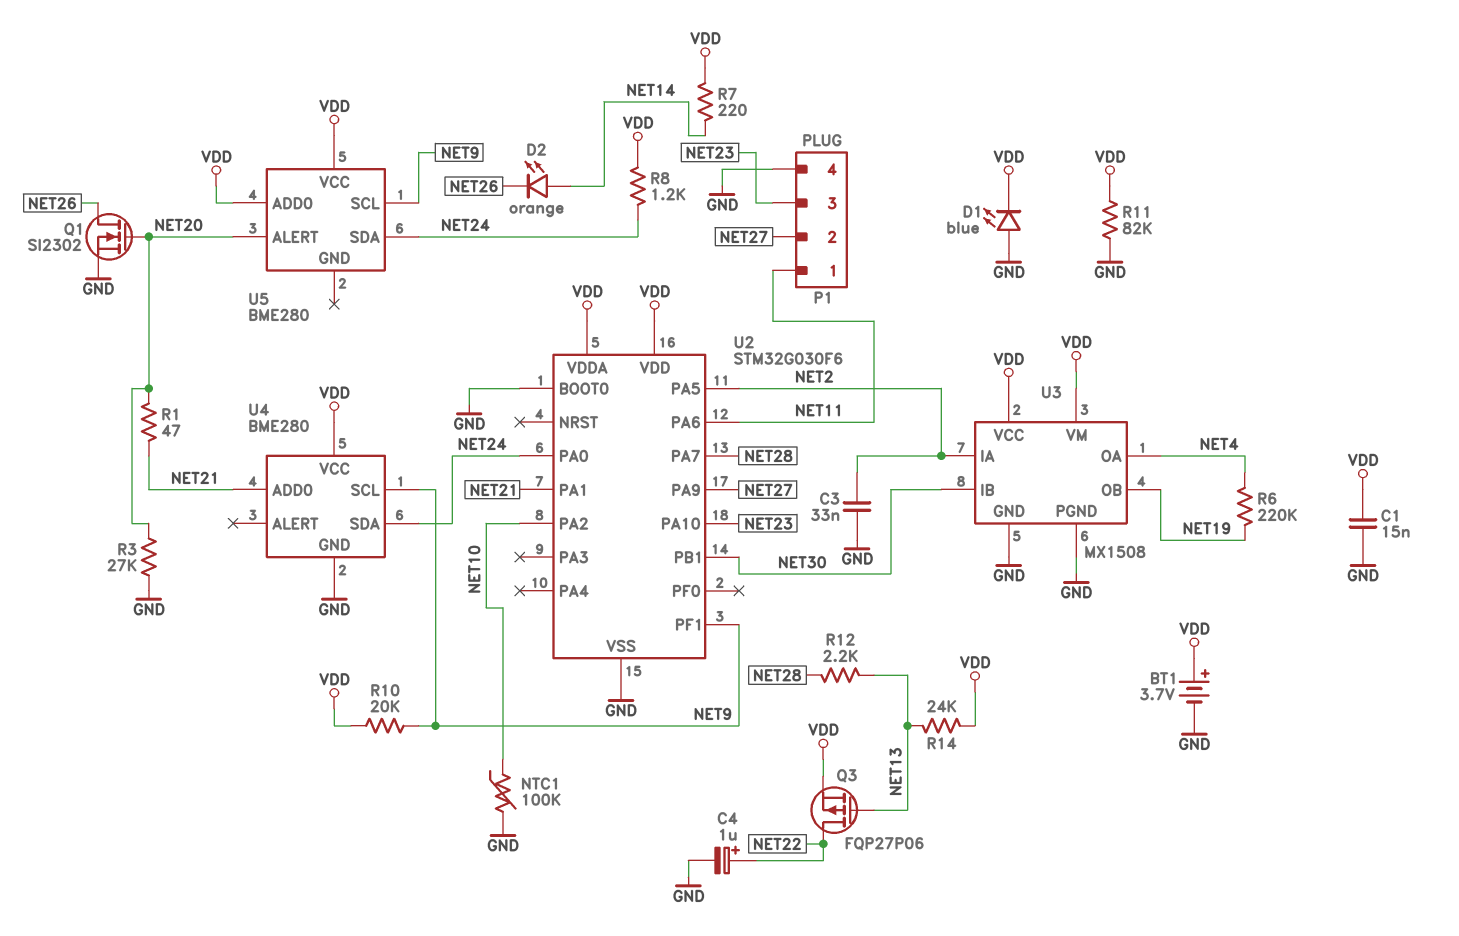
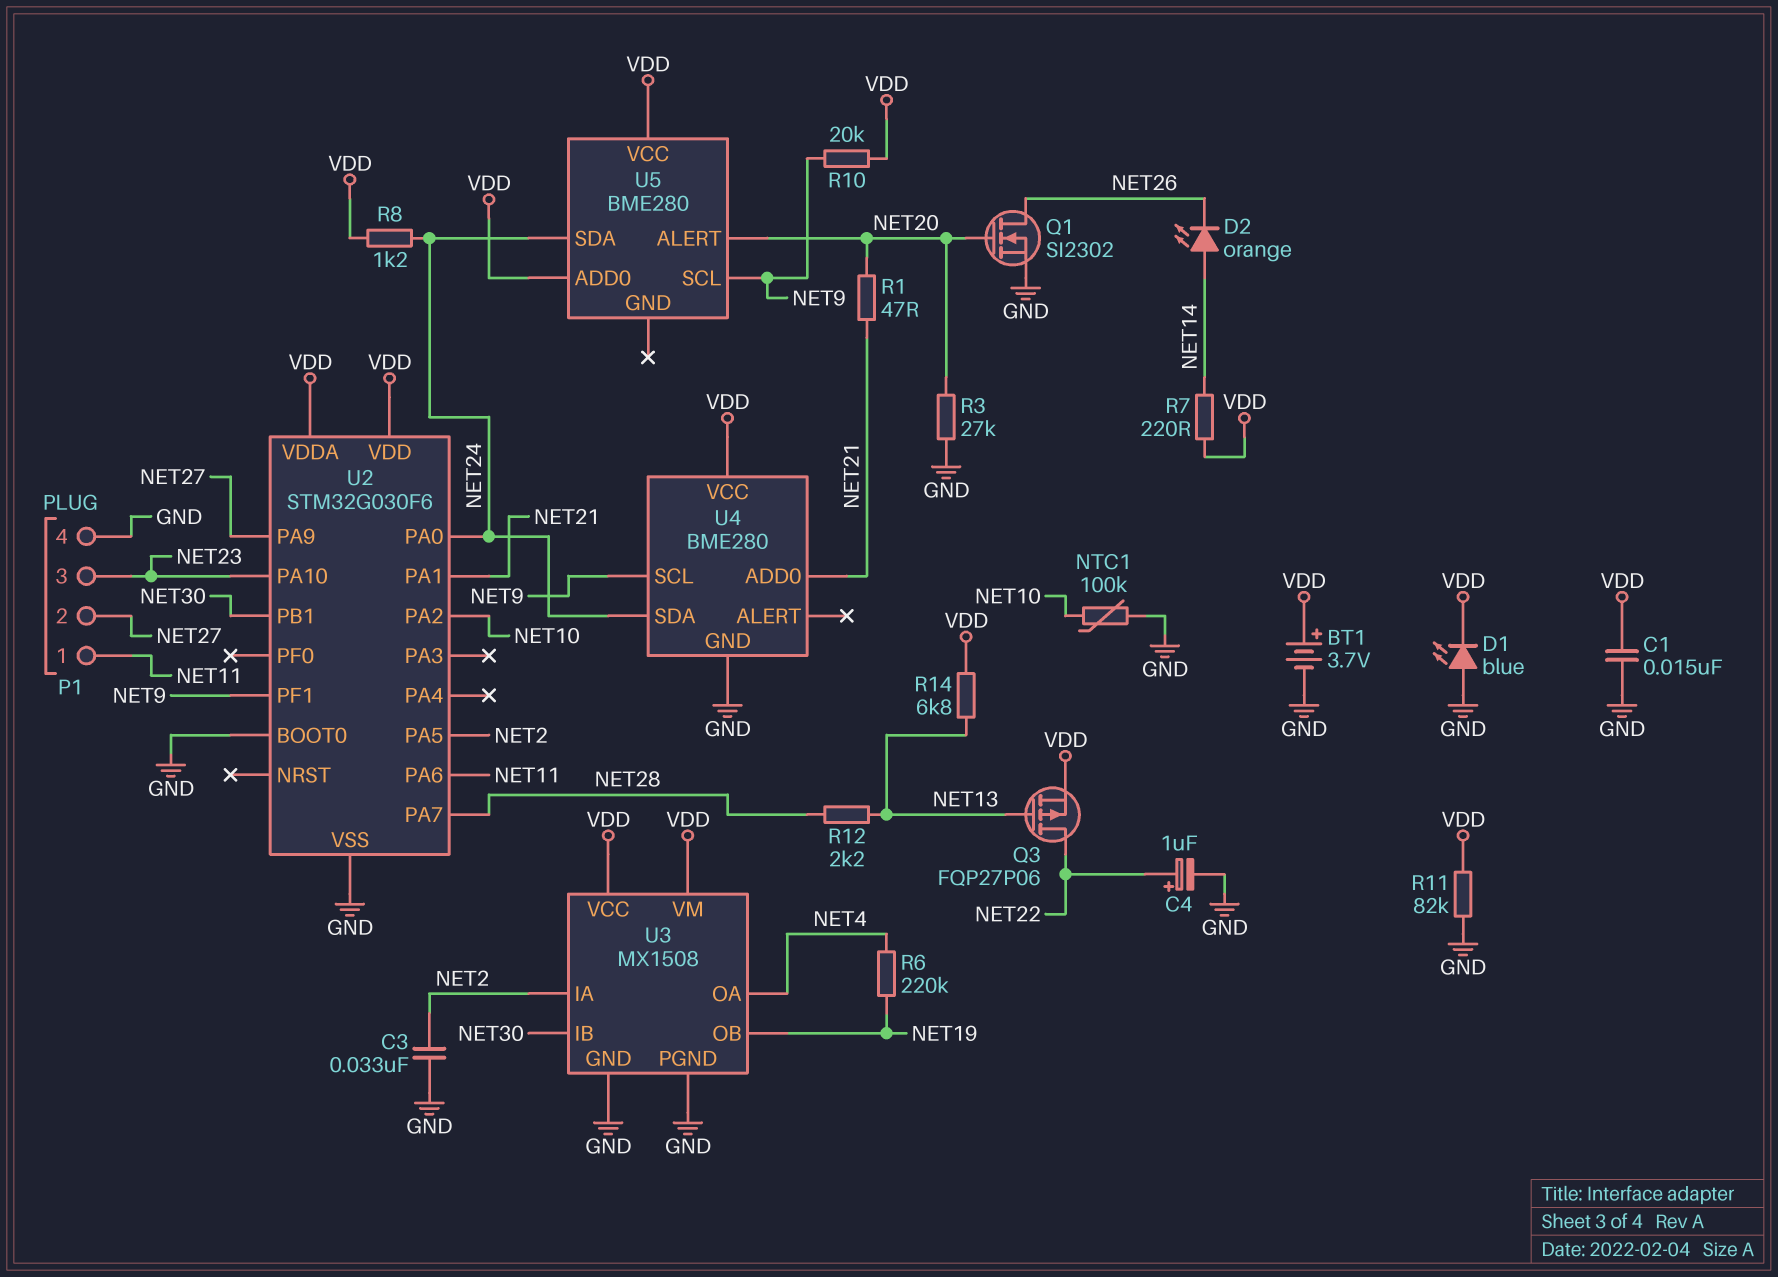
R14: 24k (NET13, VDD) -> 6.8k (NET13, VDD)

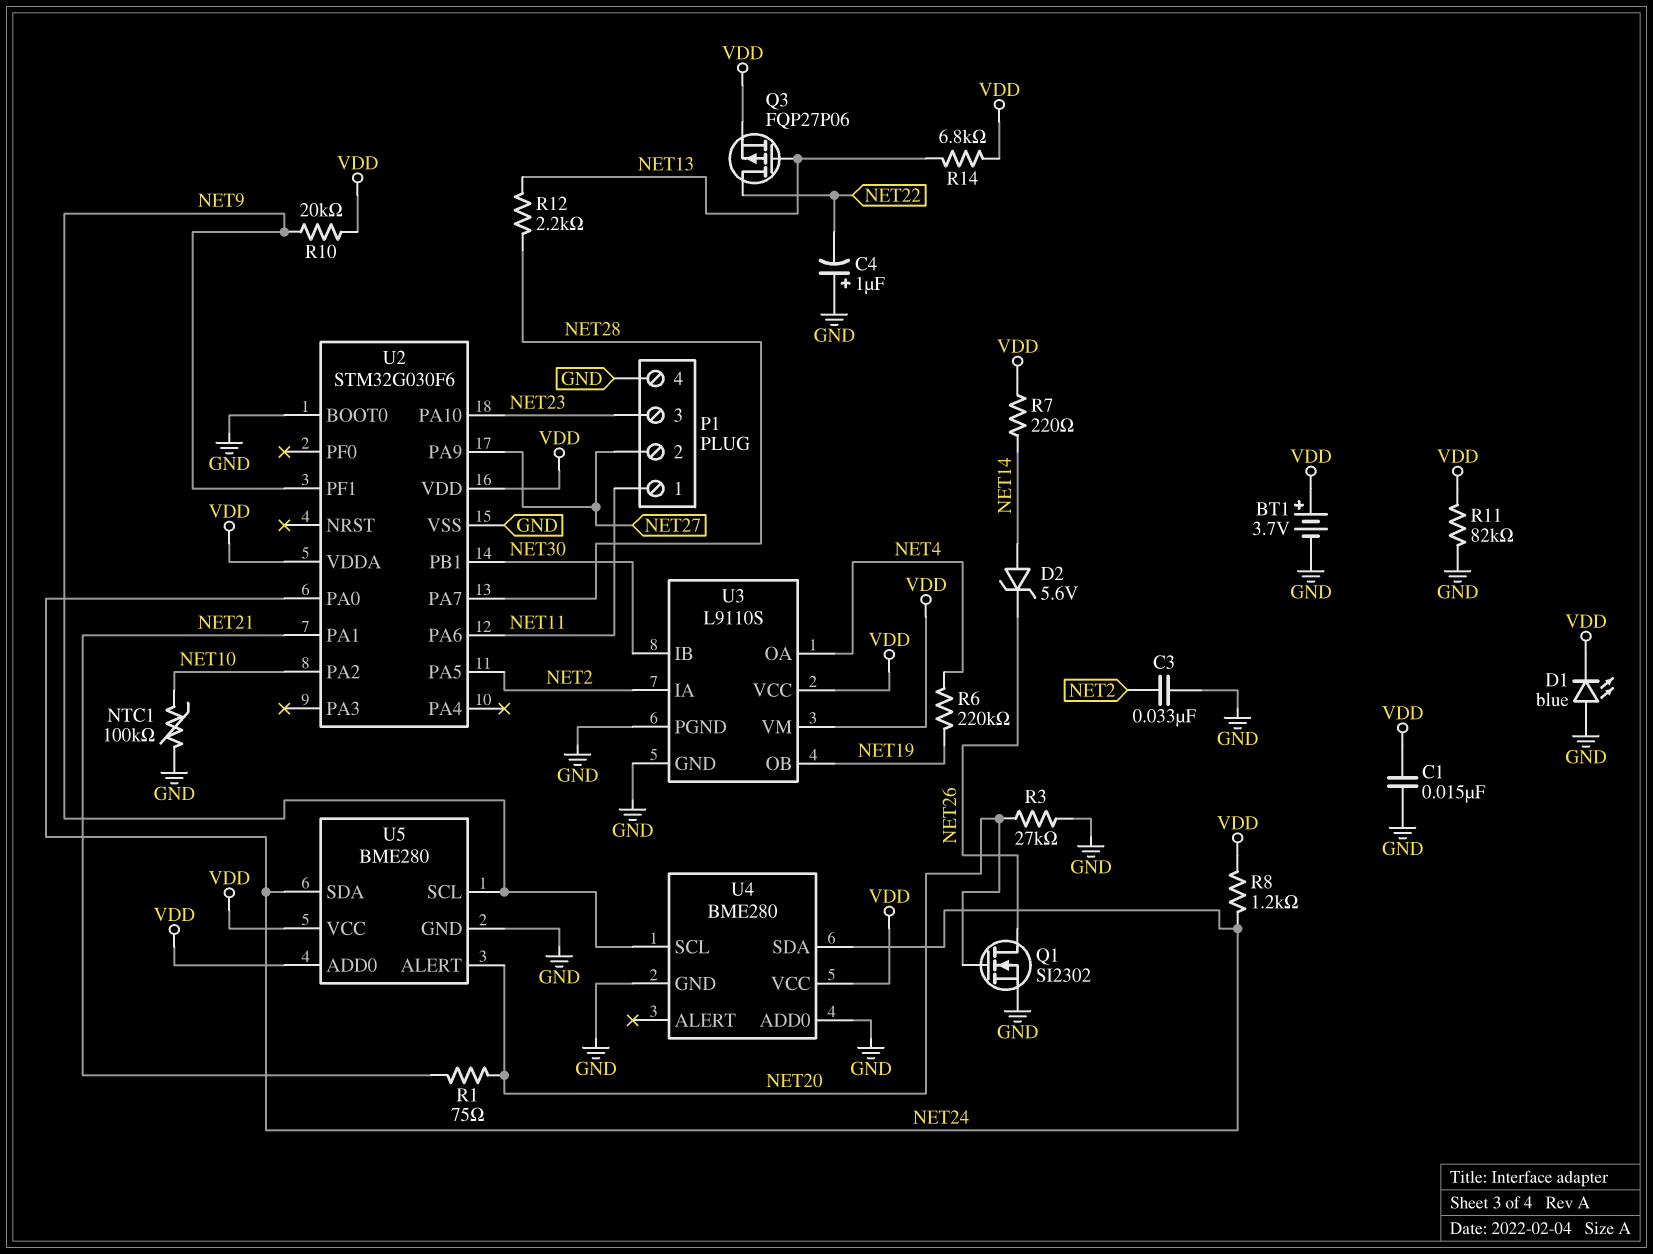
C4: 1uF (plus NET22, minus GND) -> 1uF (plus GND, minus NET22)
D2: LED orange (A NET14, K NET26) -> zener 5.6V (A NET14, K NET26)
R1: 47 (NET20, NET21) -> 75 (NET20, NET21)
U3: MX1508 -> L9110S
U4 pin ADD0: NET21 -> GND
U5 pin GND: none -> GND

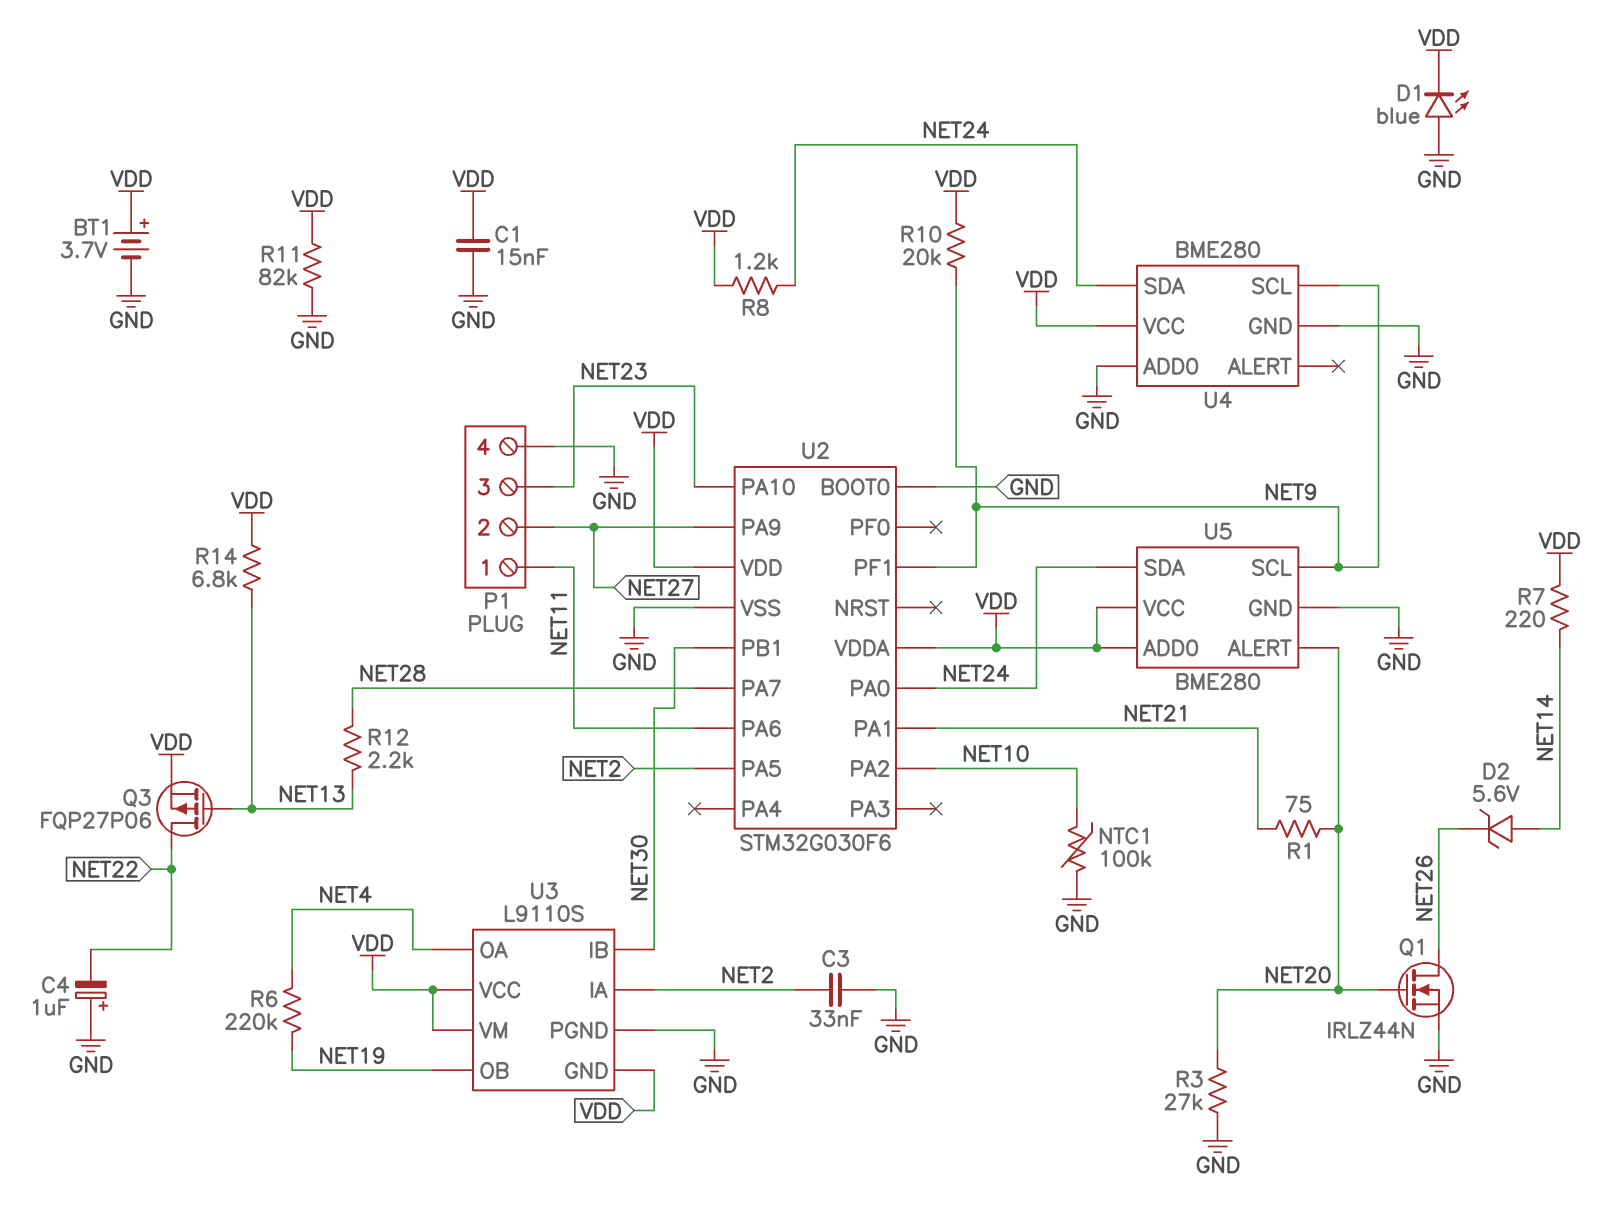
Q1: NMOS SI2302 (G NET20, D NET26, S GND) -> NMOS IRLZ44N (G NET20, D NET26, S GND)
U3 pin GND: GND -> VDD

